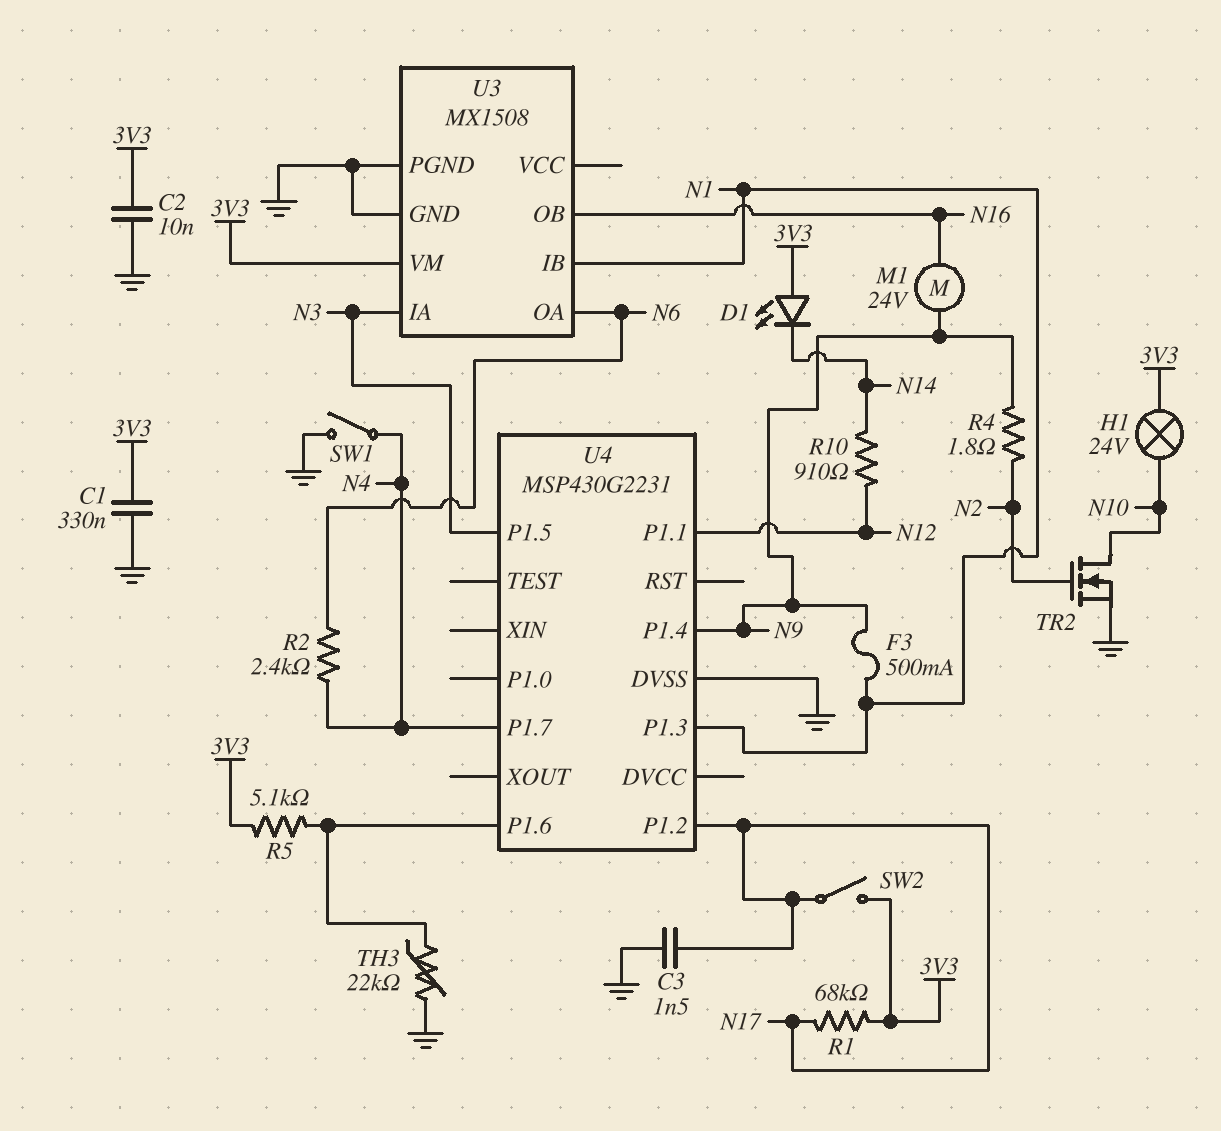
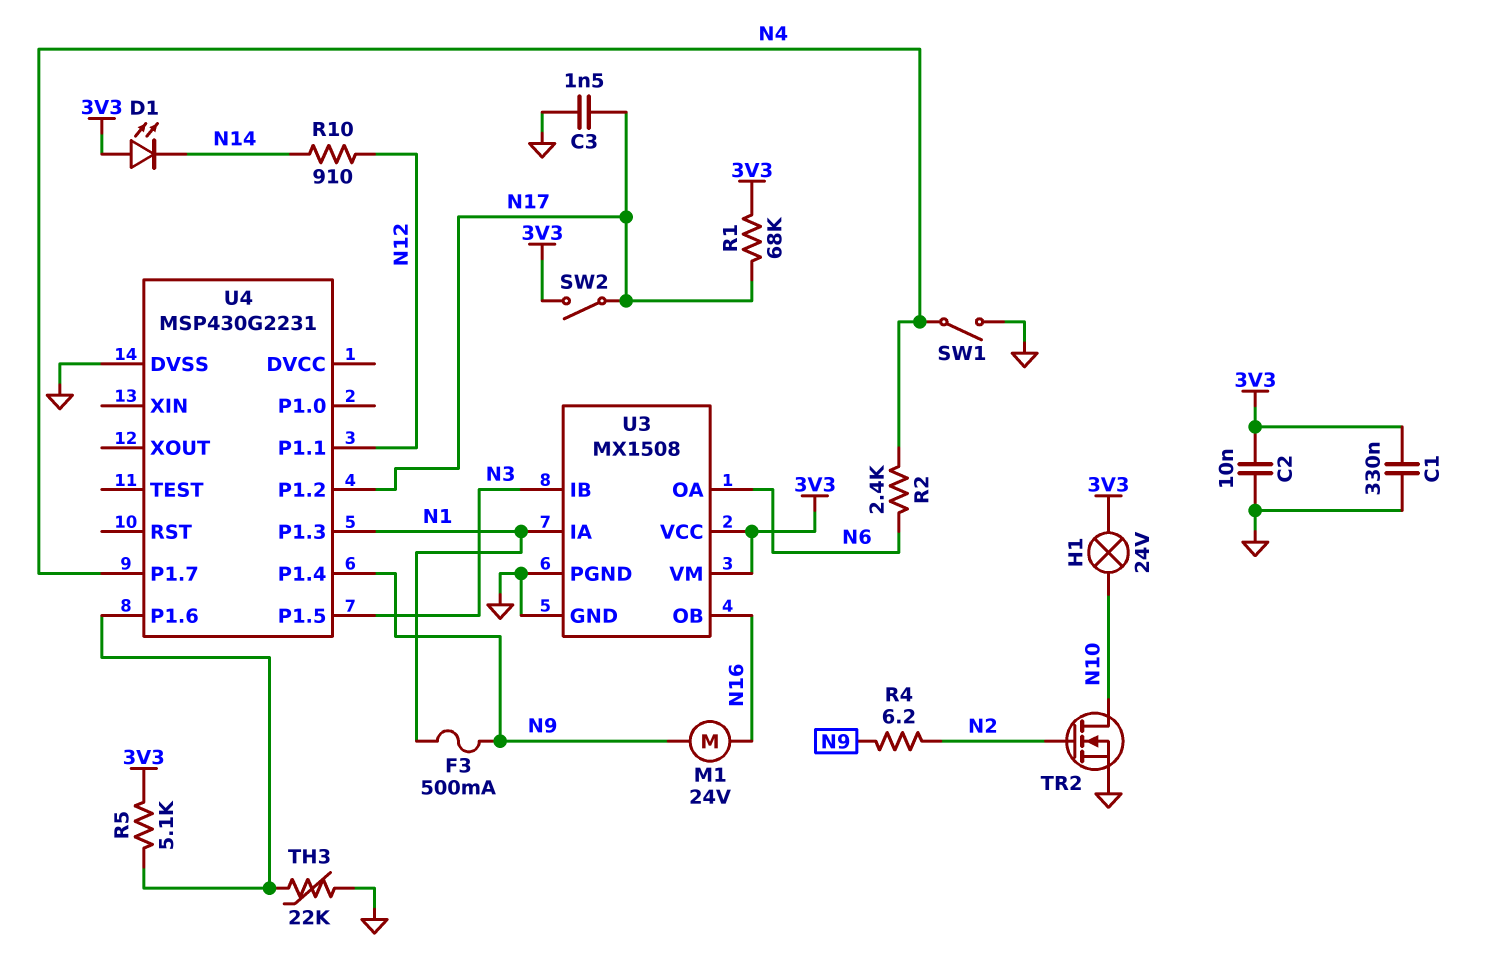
R4: 1.8 (N2, N9) -> 6.2 (N2, N9)
U3 pin IA: N3 -> N1
U3 pin IB: N1 -> N3
U3 pin VCC: none -> 3V3

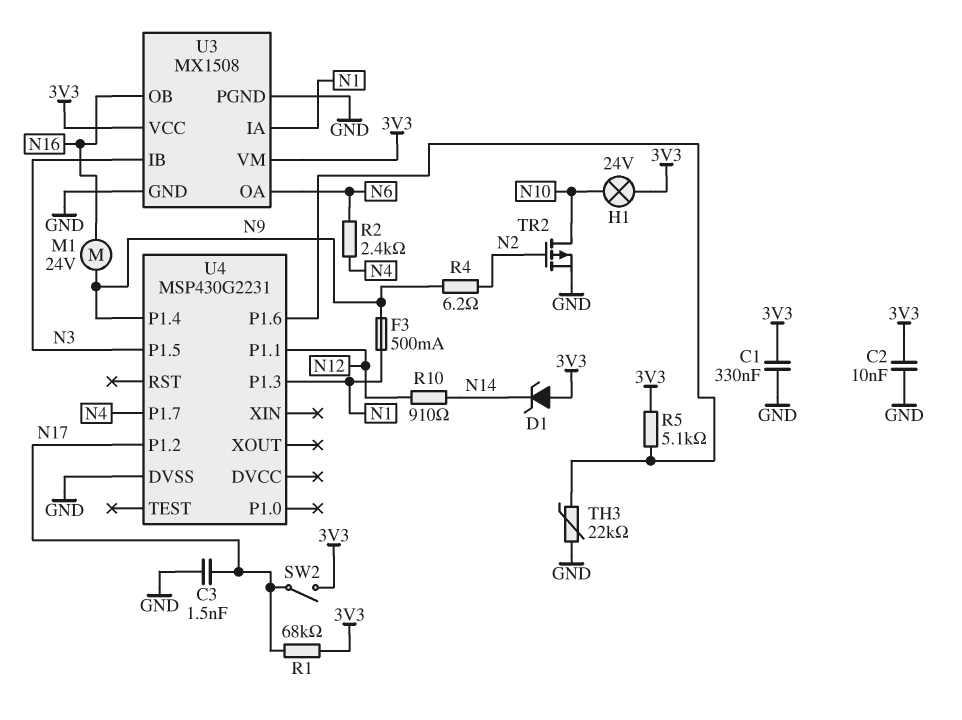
D1: LED (A 3V3, K N14) -> zener (A 3V3, K N14)
SW1: switch (GND, N4) -> none
TR2: NMOS (G N2, D N10, S GND) -> PMOS (G N2, D N10, S GND)

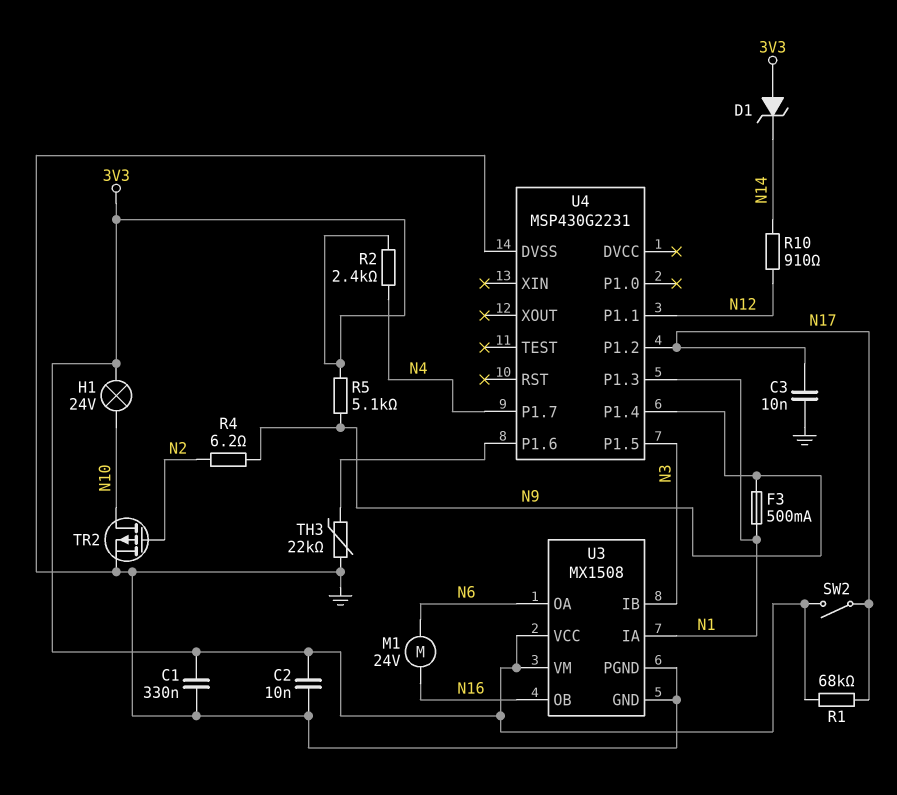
C3: 1.5nF (GND, N17) -> 10nF (GND, N17)
M1: motor 24V (N9, N16) -> motor 24V (N6, N16)
R2: 2.4k (N4, N6) -> 2.4k (3V3, N4)
R5: 5.1k (3V3, U4/P1.6) -> 5.1k (3V3, N9)

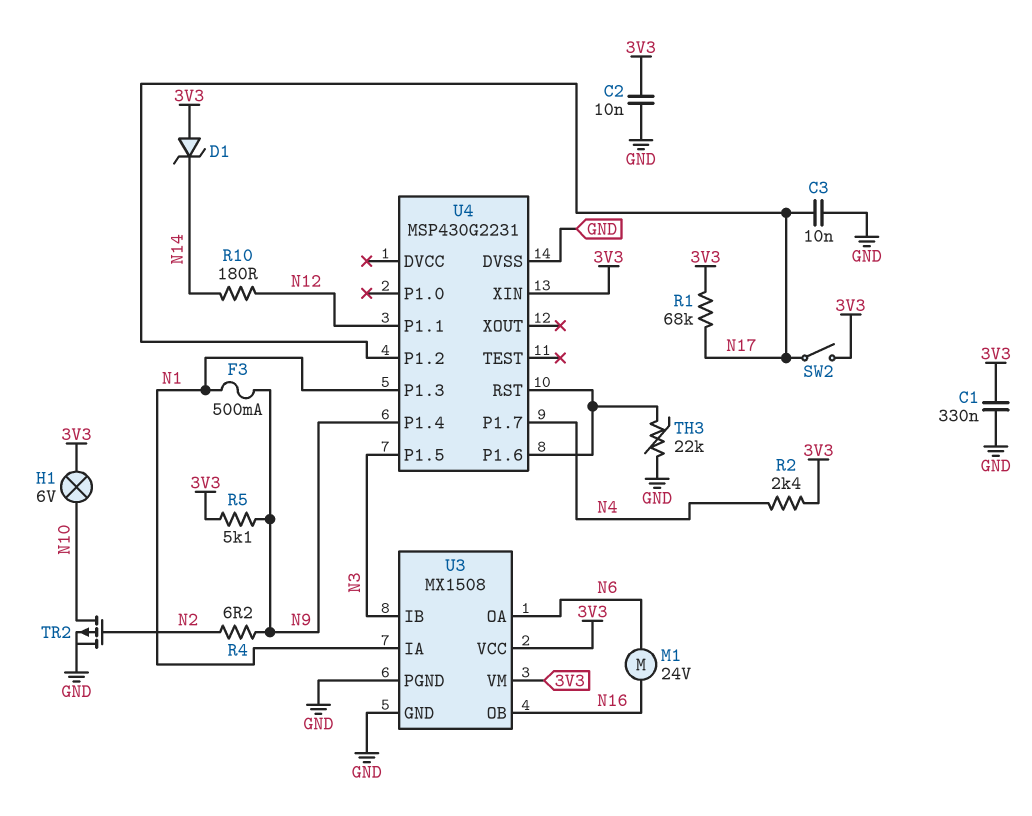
H1: lamp 24V (3V3, N10) -> lamp 6V (3V3, N10)
R10: 910 (N12, N14) -> 180 (N12, N14)
U4 pin RST: none -> U4/P1.6
U4 pin XIN: none -> 3V3

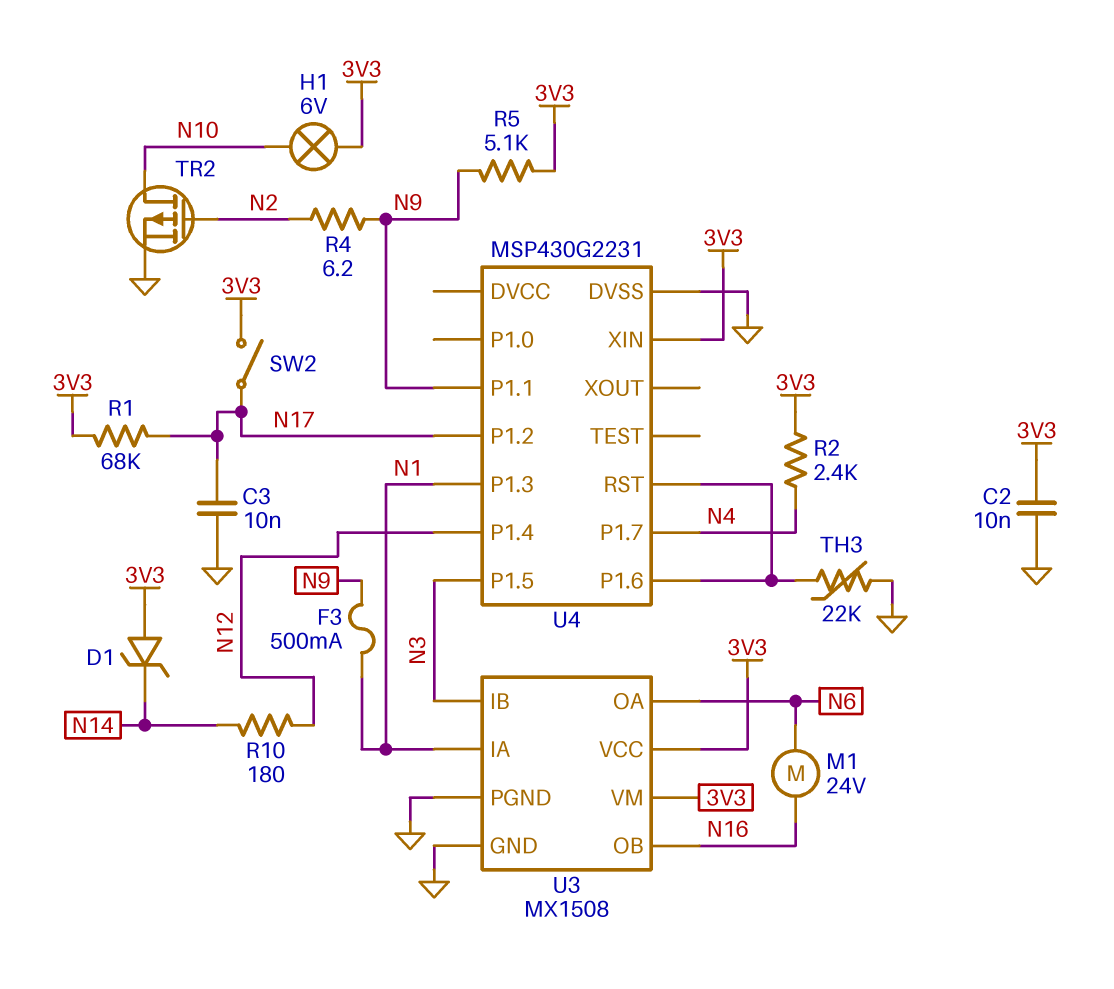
C1: 330nF (3V3, GND) -> none
U4 pin P1.1: N12 -> N9
U4 pin P1.4: N9 -> N12

